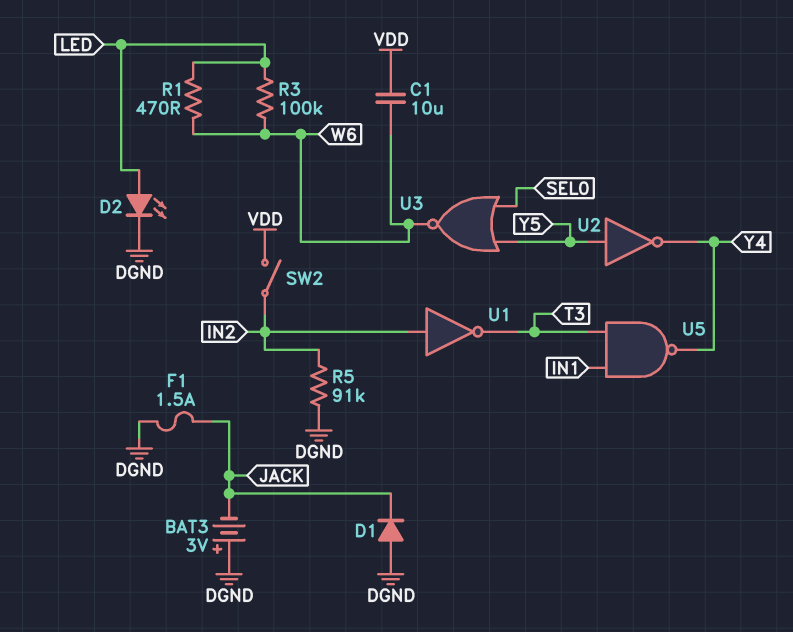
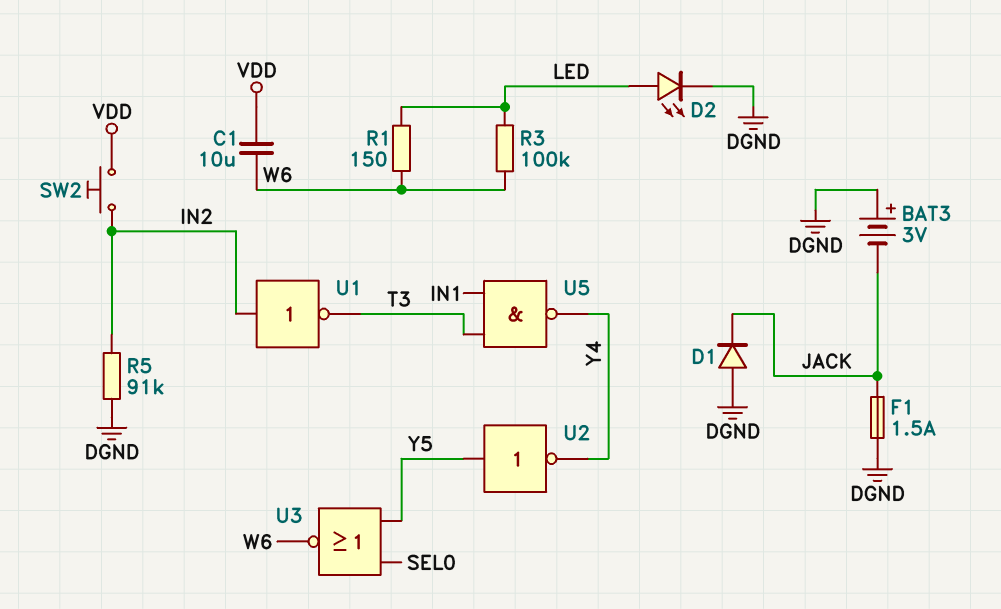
R1: 470 (LED, W6) -> 150 (LED, W6)
SW2: switch (IN2, VDD) -> button (IN2, VDD)

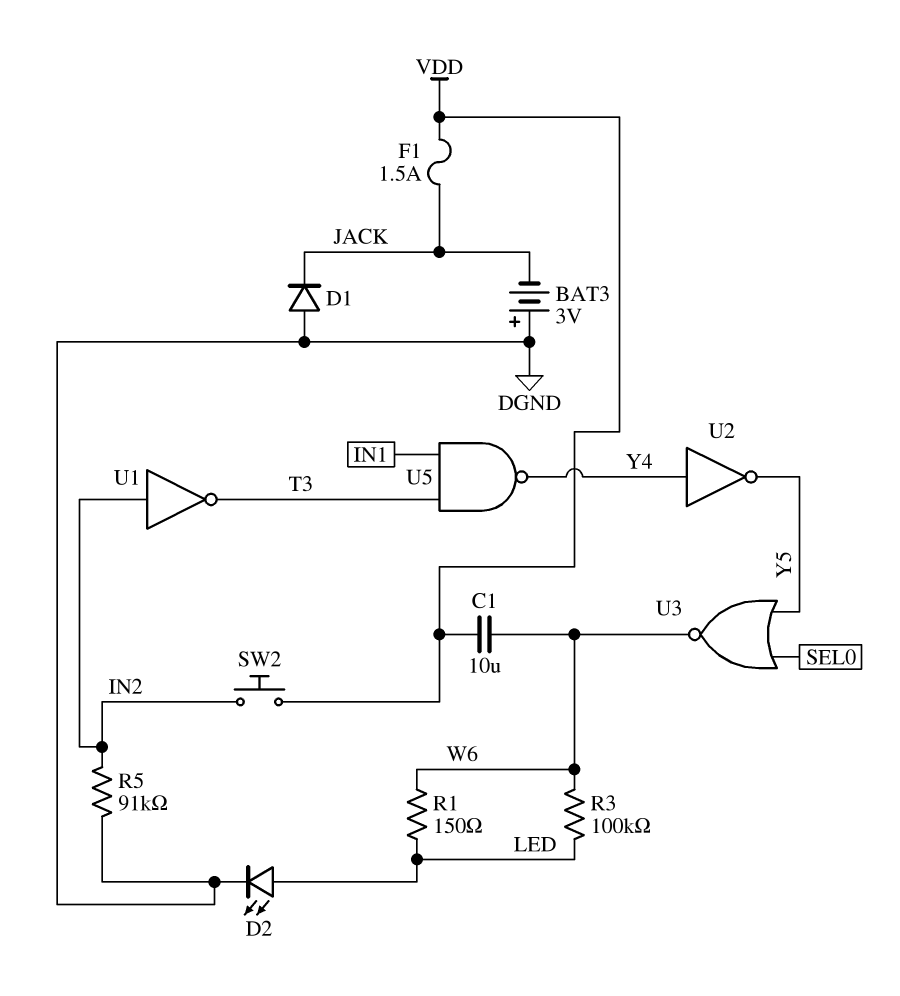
F1: 1.5A (DGND, JACK) -> 1.5A (JACK, VDD)
U2: NOT (in Y5, out Y4) -> NOT (in Y4, out Y5)

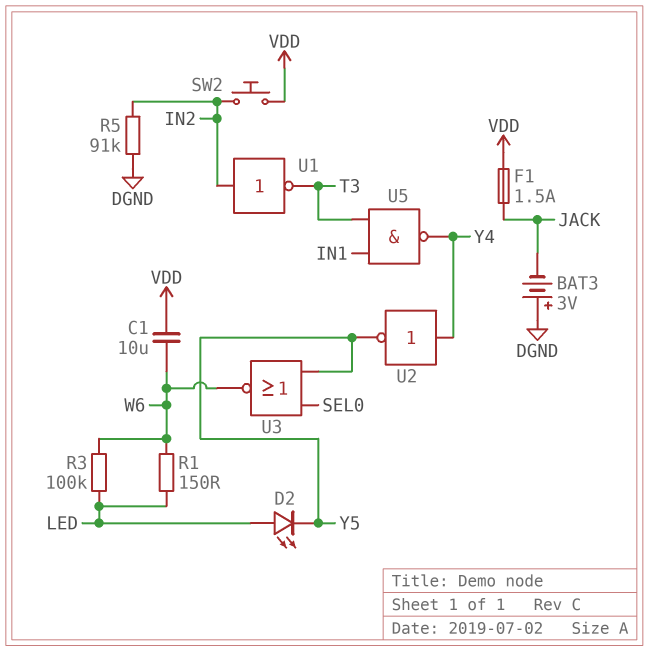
D1: diode (A DGND, K JACK) -> none
D2: LED (A LED, K DGND) -> LED (A LED, K Y5)

